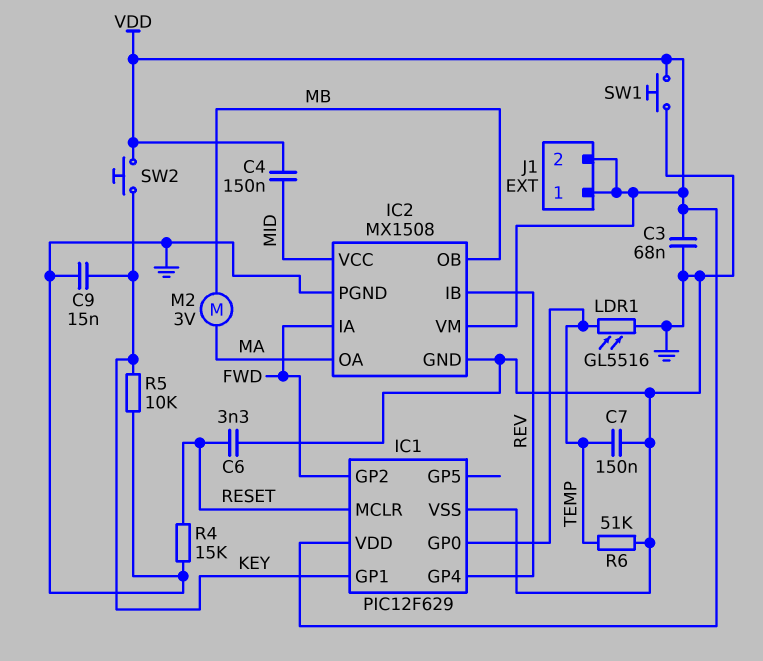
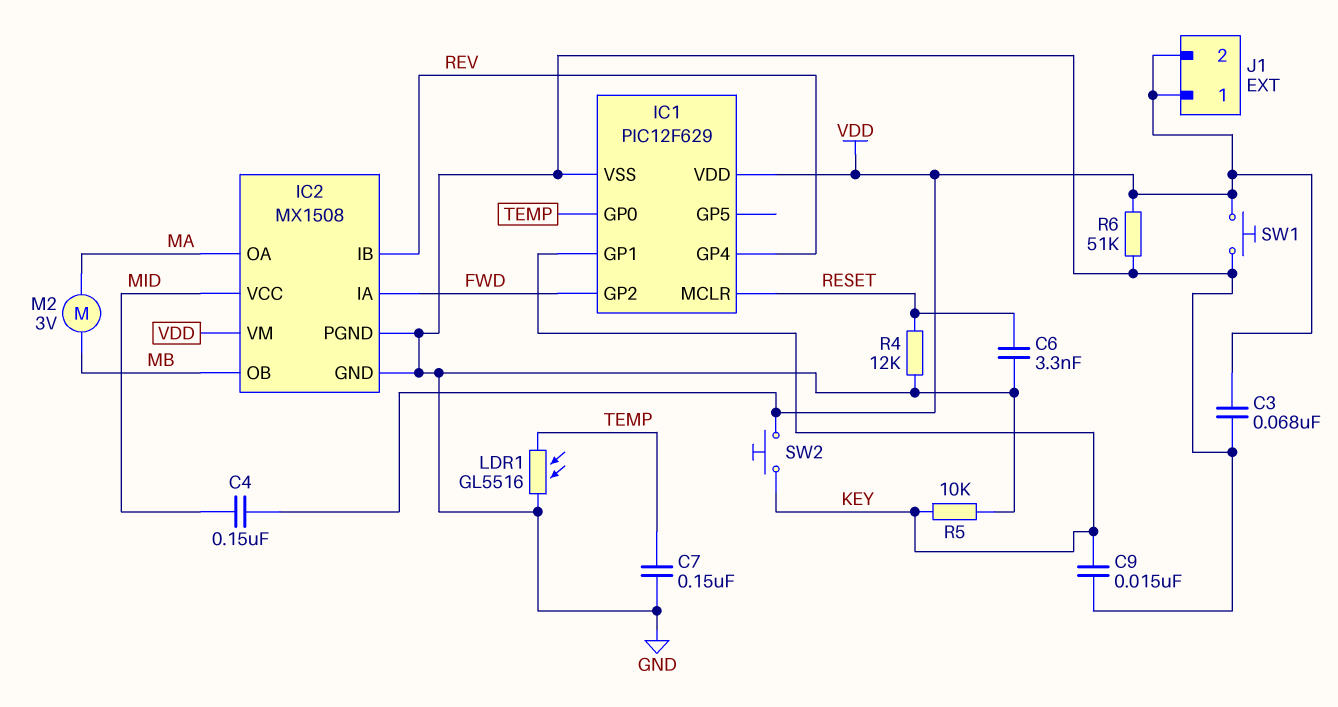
R4: 15k (GND, RESET) -> 12k (GND, RESET)
R6: 51k (GND, TEMP) -> 51k (GND, VDD)

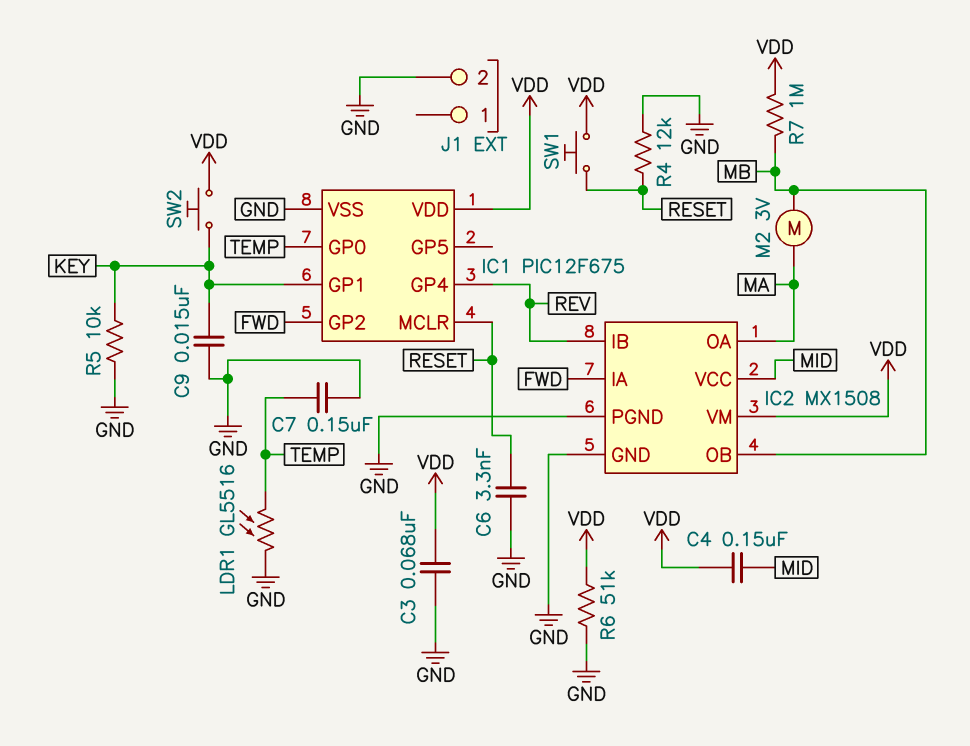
IC1: PIC12F629 -> PIC12F675
J1 pin 1: VDD -> none
J1 pin 2: VDD -> GND
R7: none -> 1M (MB, VDD)
SW1: button (GND, VDD) -> button (RESET, VDD)

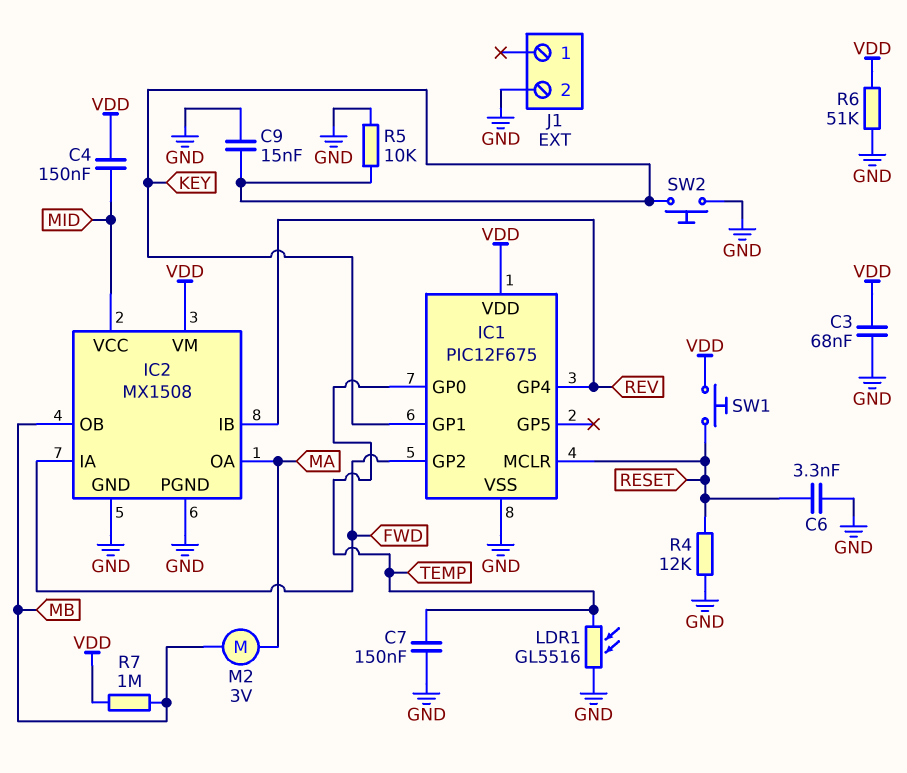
SW2: button (KEY, VDD) -> button (GND, KEY)

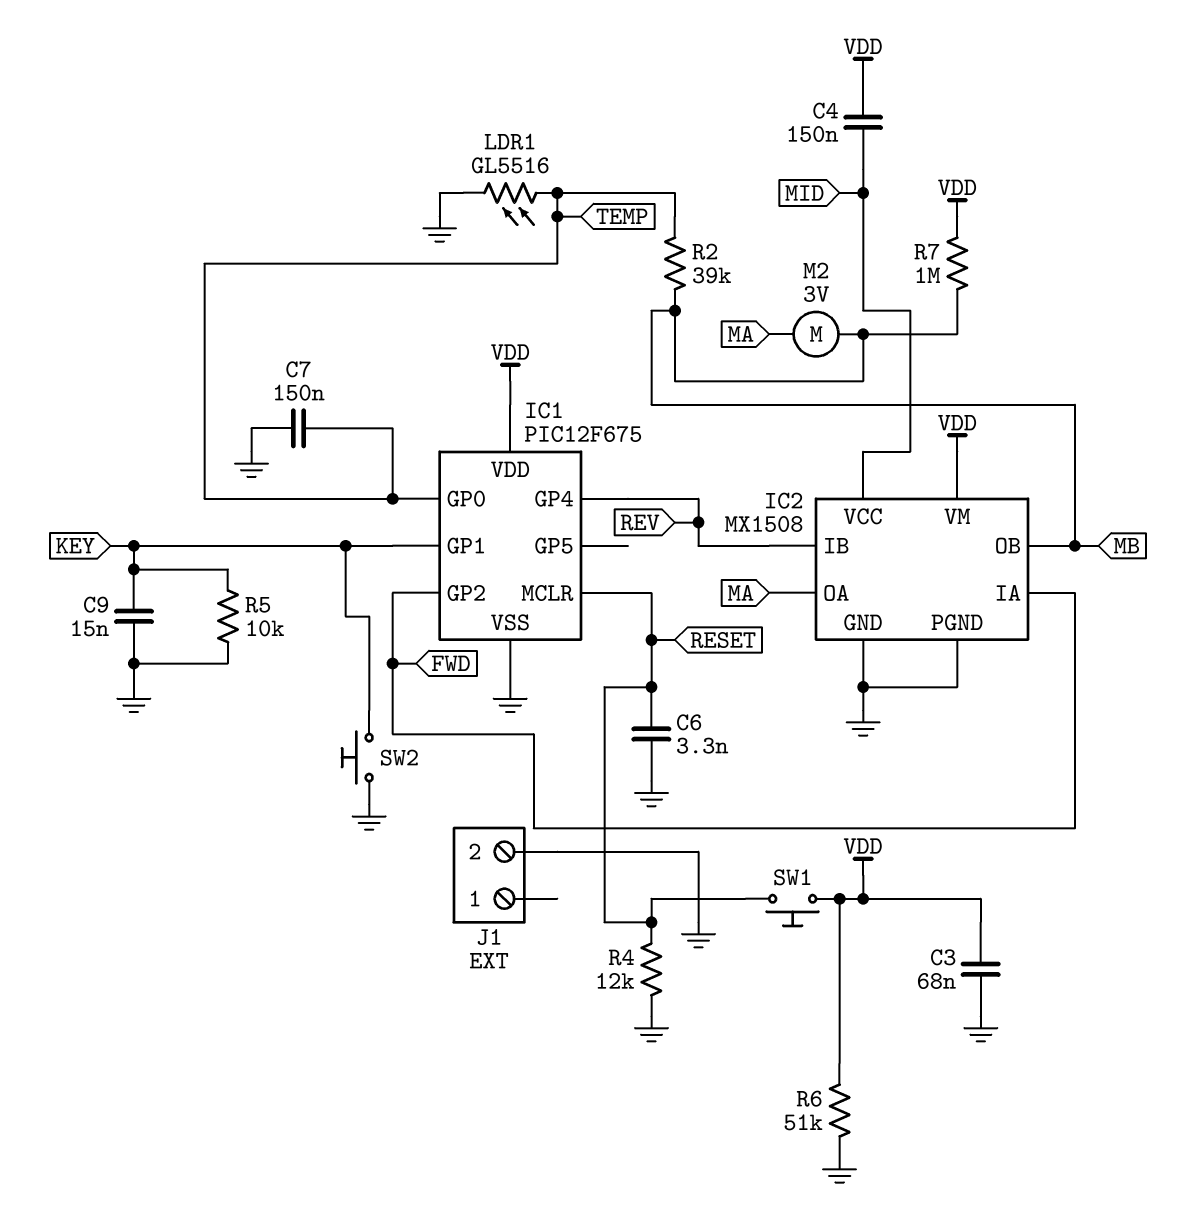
R2: none -> 39k (MB, TEMP)

